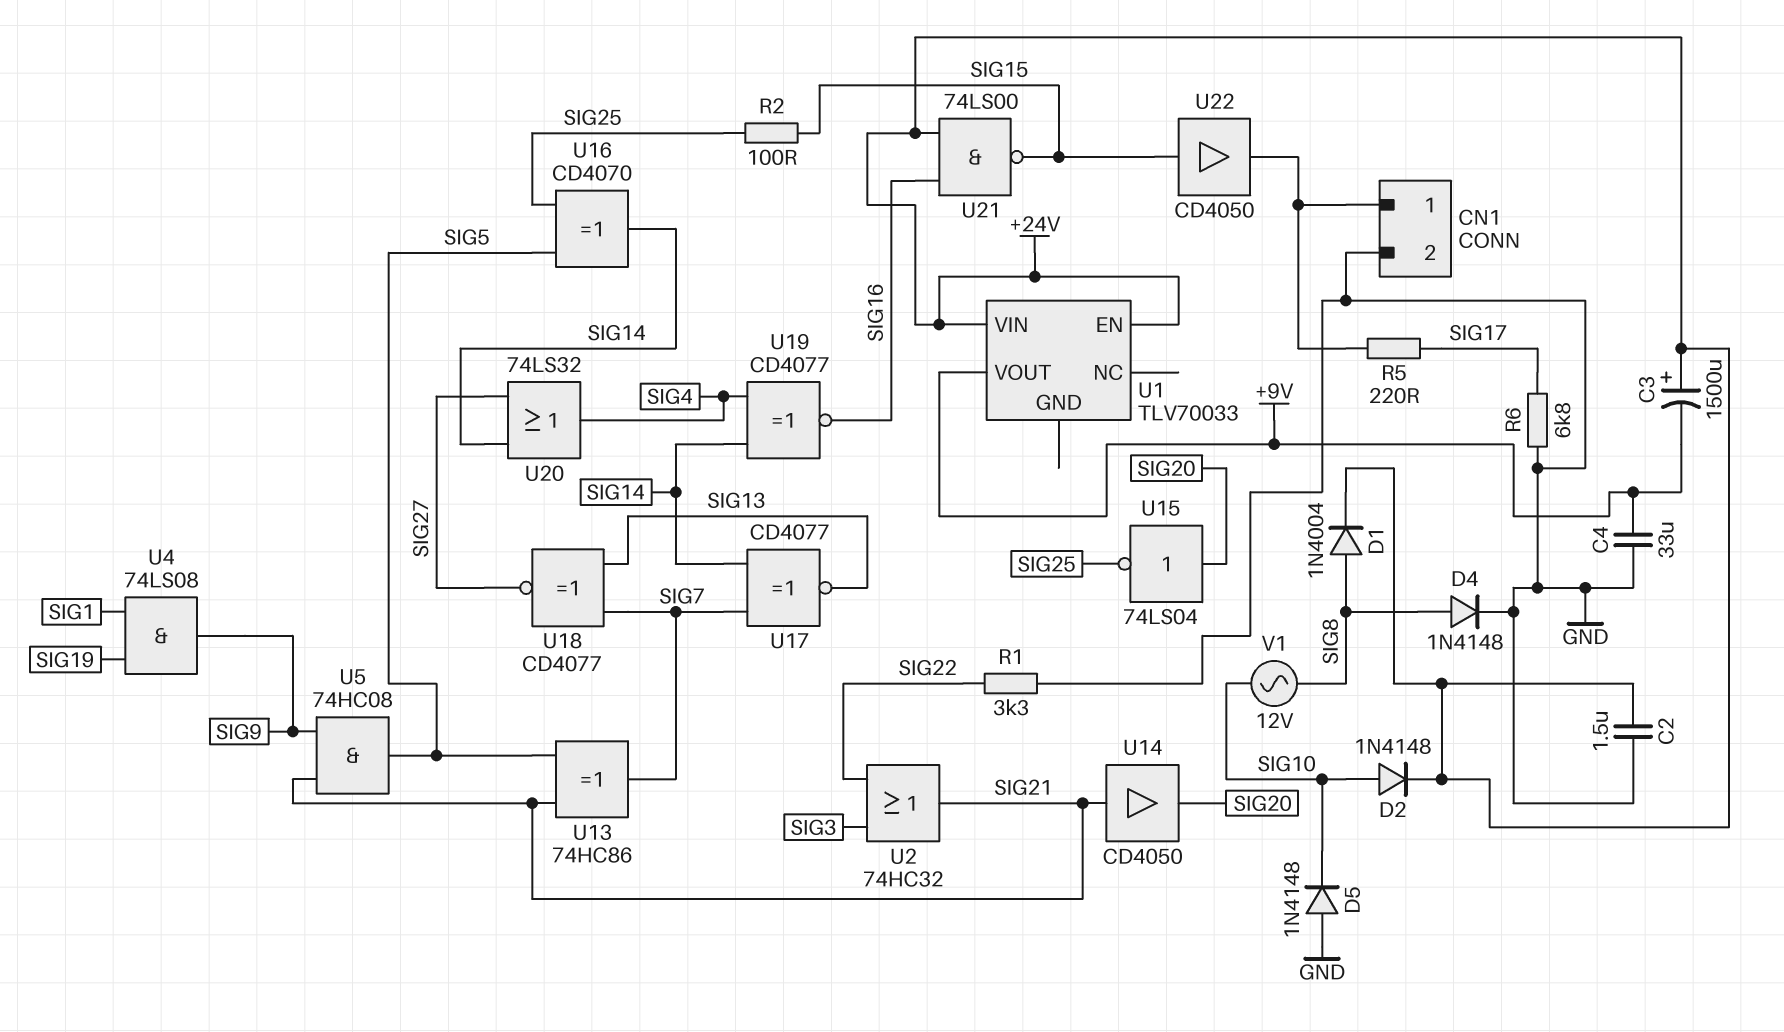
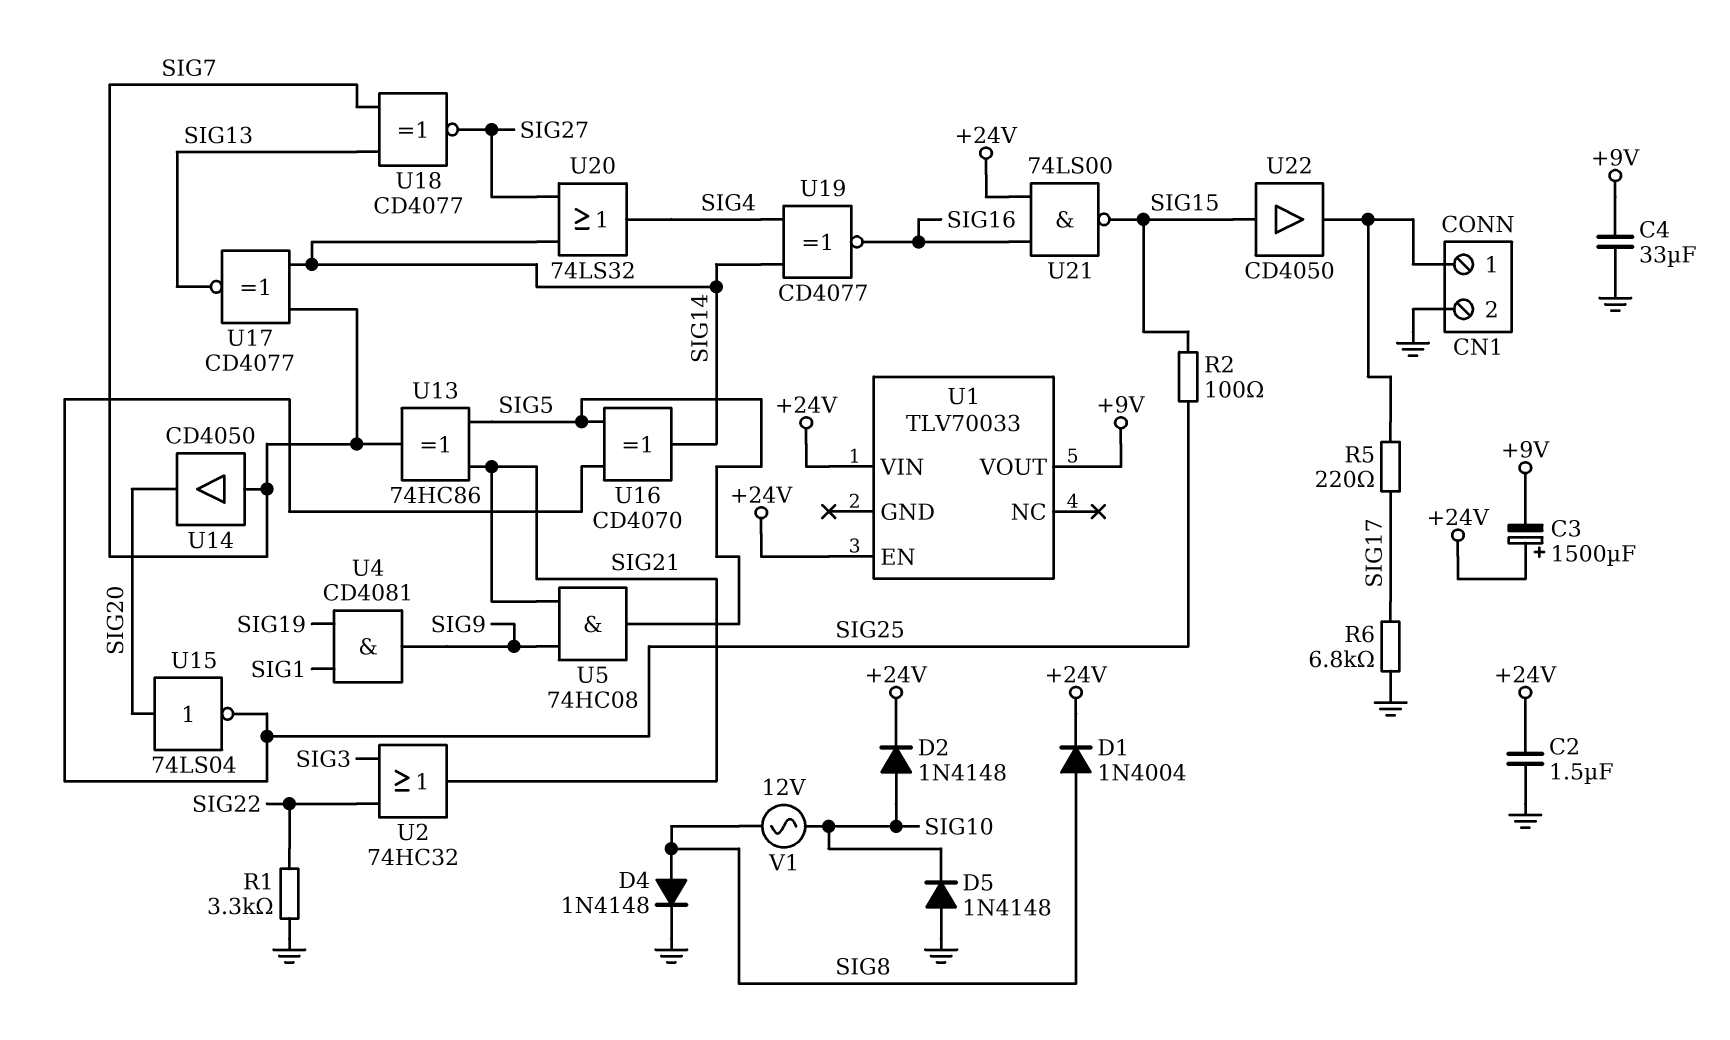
U4: AND 74LS08 (in SIG1, in SIG19, out SIG9) -> AND CD4081 (in SIG1, in SIG19, out SIG9)
U14: buffer CD4050 (in SIG21, out SIG20) -> buffer CD4050 (in SIG7, out SIG20)

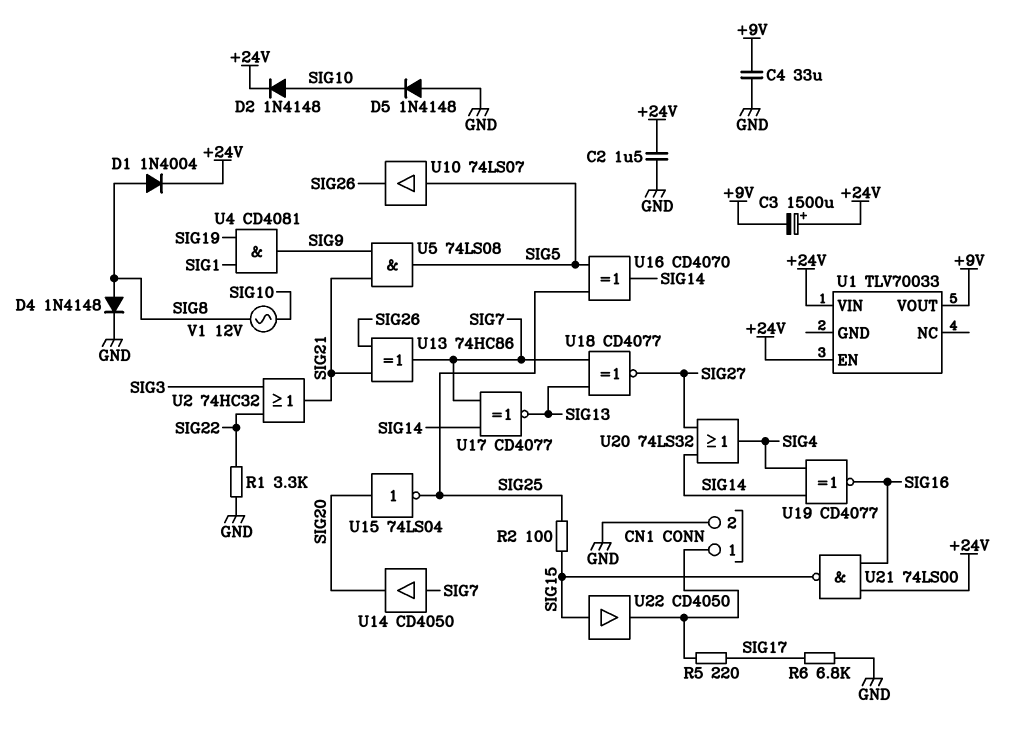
U5: AND 74HC08 (in SIG9, in SIG21, out SIG5) -> AND 74LS08 (in SIG9, in SIG21, out SIG5)
U10: none -> buffer 74LS07 (in SIG5, out SIG26)
U13: XOR 74HC86 (in SIG5, in SIG21, out SIG7) -> XOR 74HC86 (in SIG21, in SIG26, out SIG7)

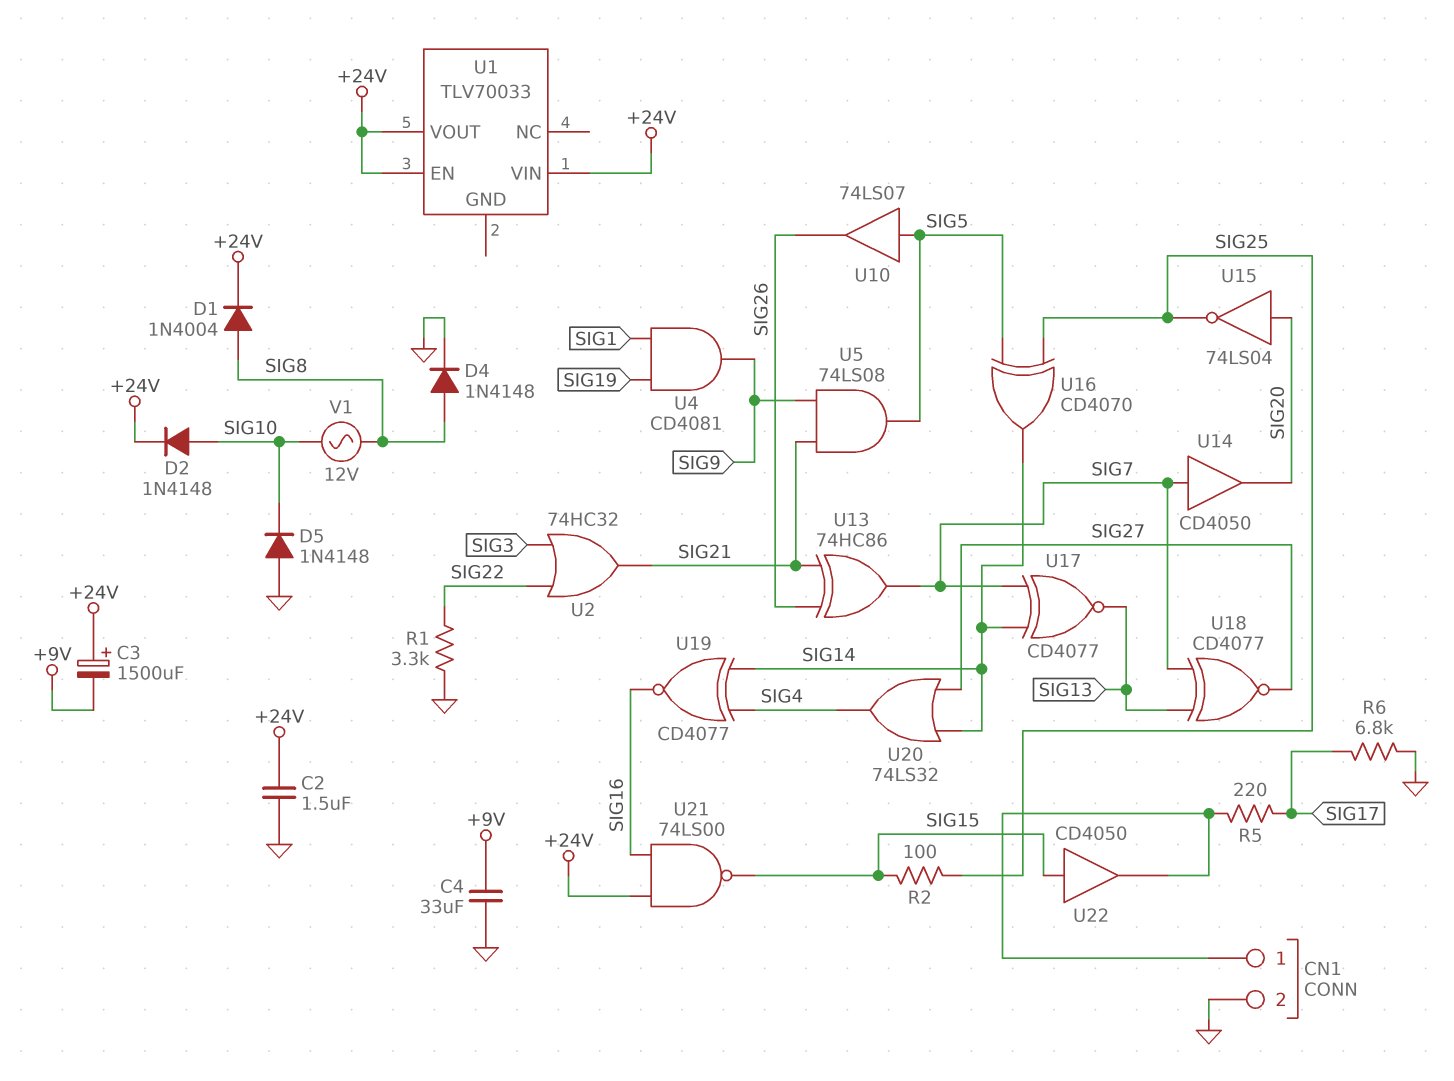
U1 pin VOUT: +9V -> +24V

